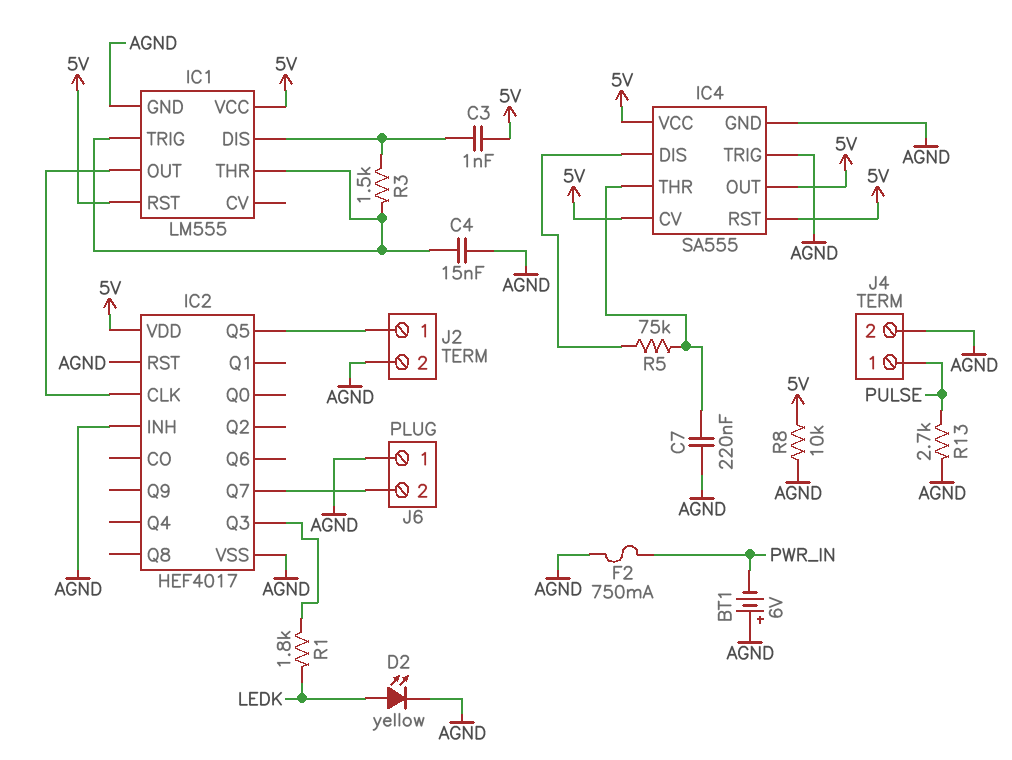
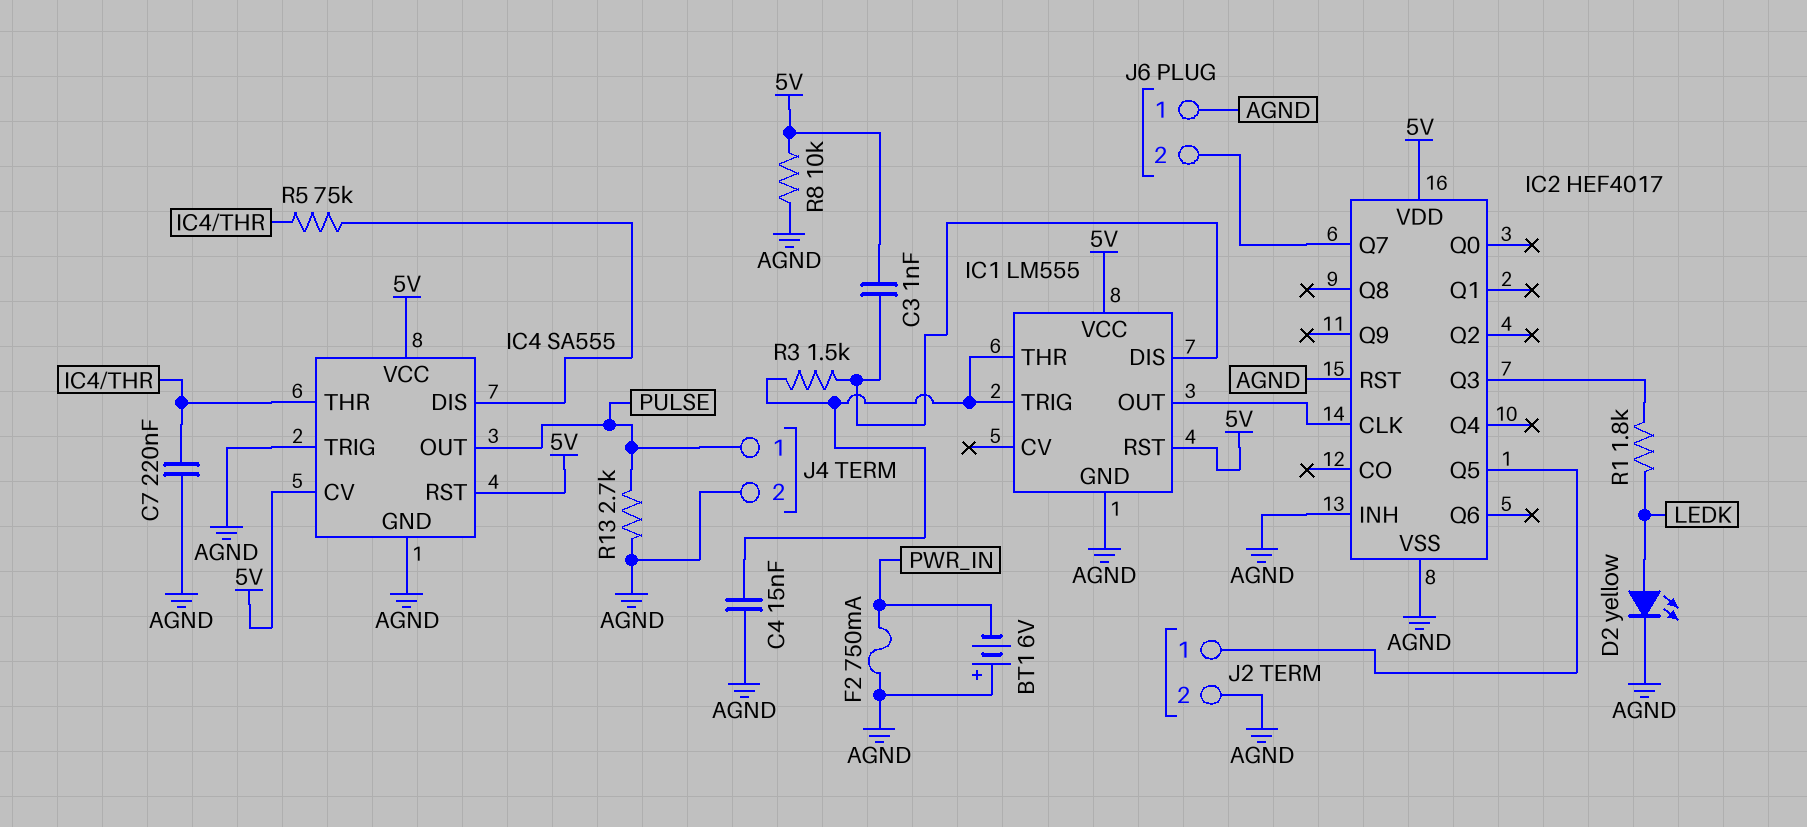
IC4 pin OUT: 5V -> PULSE

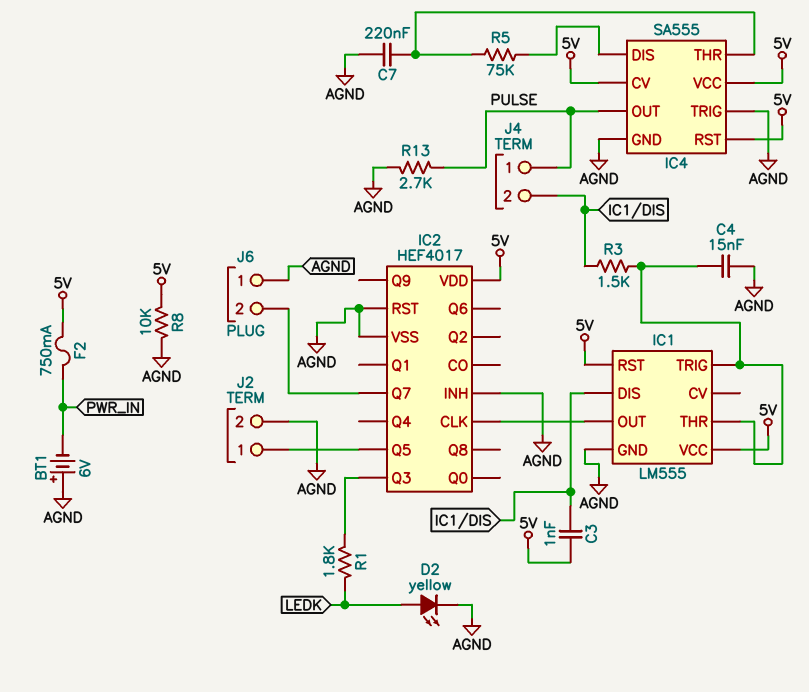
F2: 750mA (AGND, PWR_IN) -> 750mA (5V, PWR_IN)
J4 pin 2: AGND -> IC1/DIS

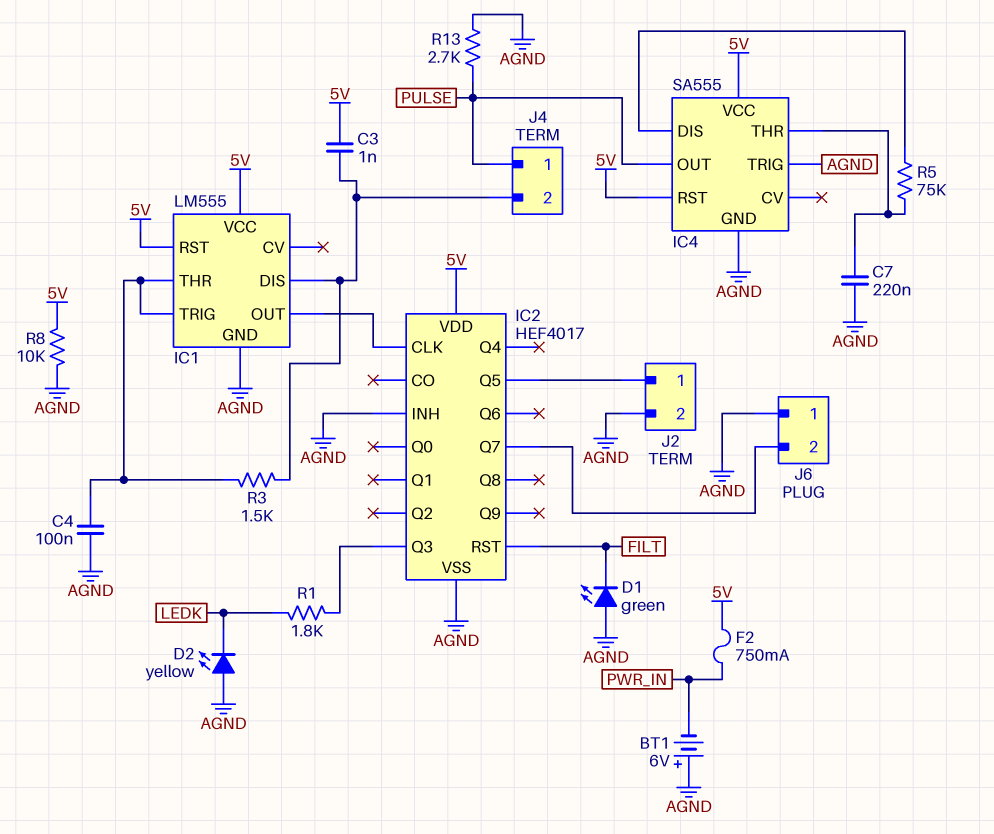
C4: 15nF (AGND, IC1/THR) -> 100nF (AGND, IC1/THR)
D1: none -> LED green (A AGND, K FILT)
D2: LED yellow (A LEDK, K AGND) -> LED yellow (A AGND, K LEDK)
IC2 pin RST: AGND -> FILT
IC4 pin CV: 5V -> none

